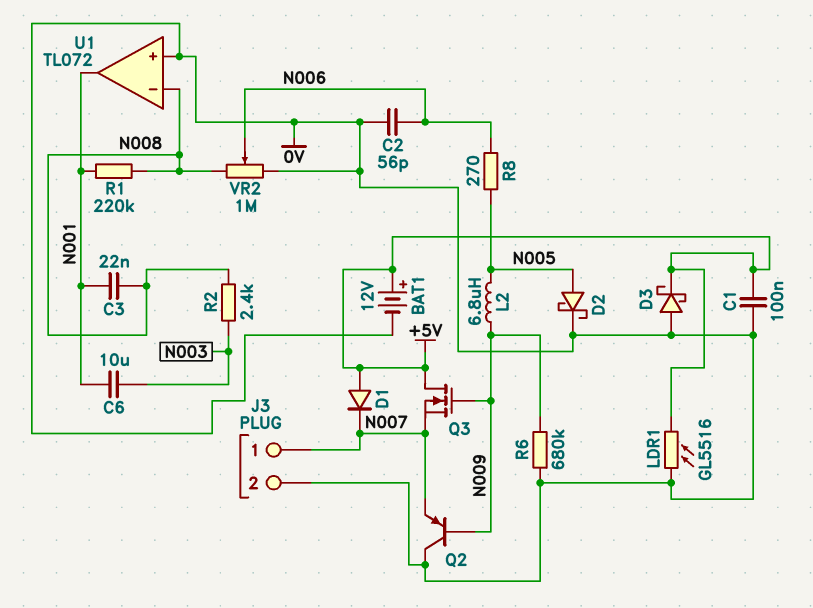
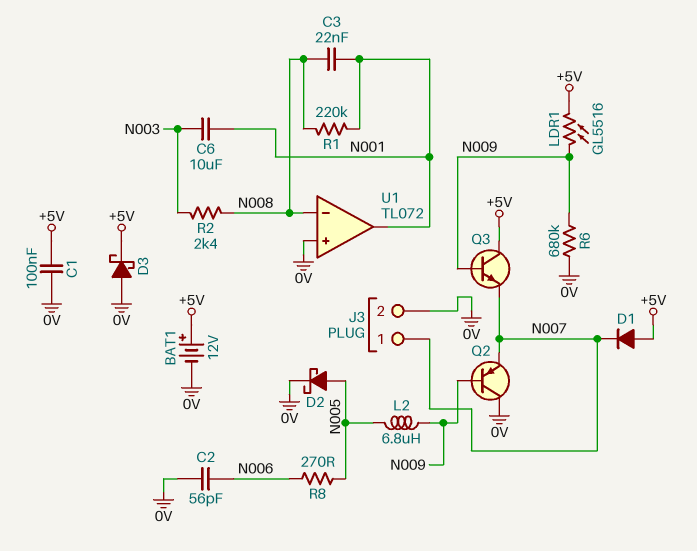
LDR1: GL5516 (+5V, 0V) -> GL5516 (+5V, N009)
Q3: NMOS (G N009, D +5V, S N007) -> NPN (B N009, C +5V, E N007)
VR2: 1M (0V, N008, wiper N006) -> none

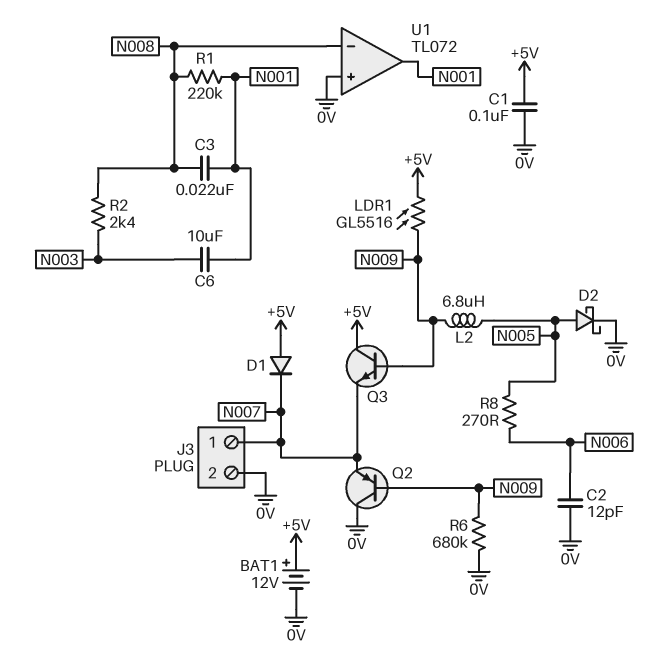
C2: 56pF (0V, N006) -> 12pF (0V, N006)
D3: schottky (A 0V, K +5V) -> none

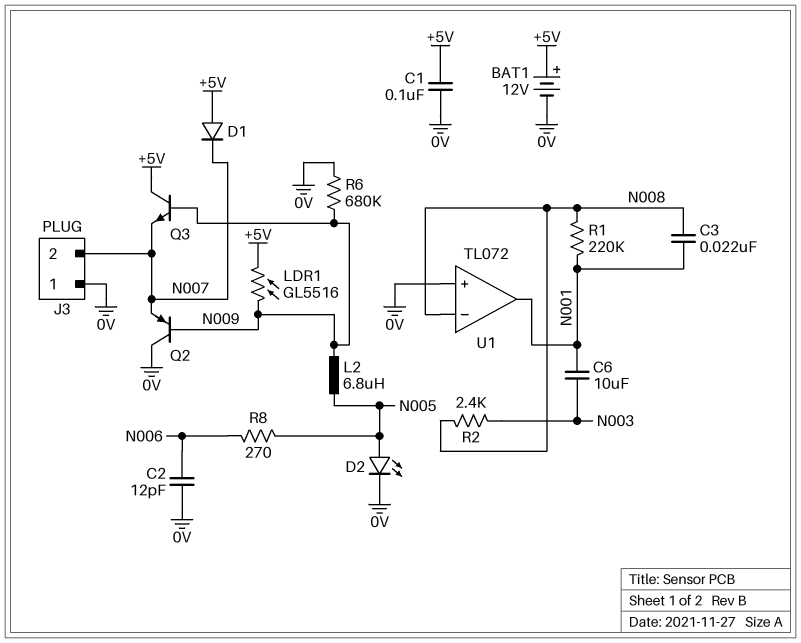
D2: schottky (A N005, K 0V) -> LED (A N005, K 0V)
J3 pin 1: N007 -> 0V
J3 pin 2: 0V -> N007

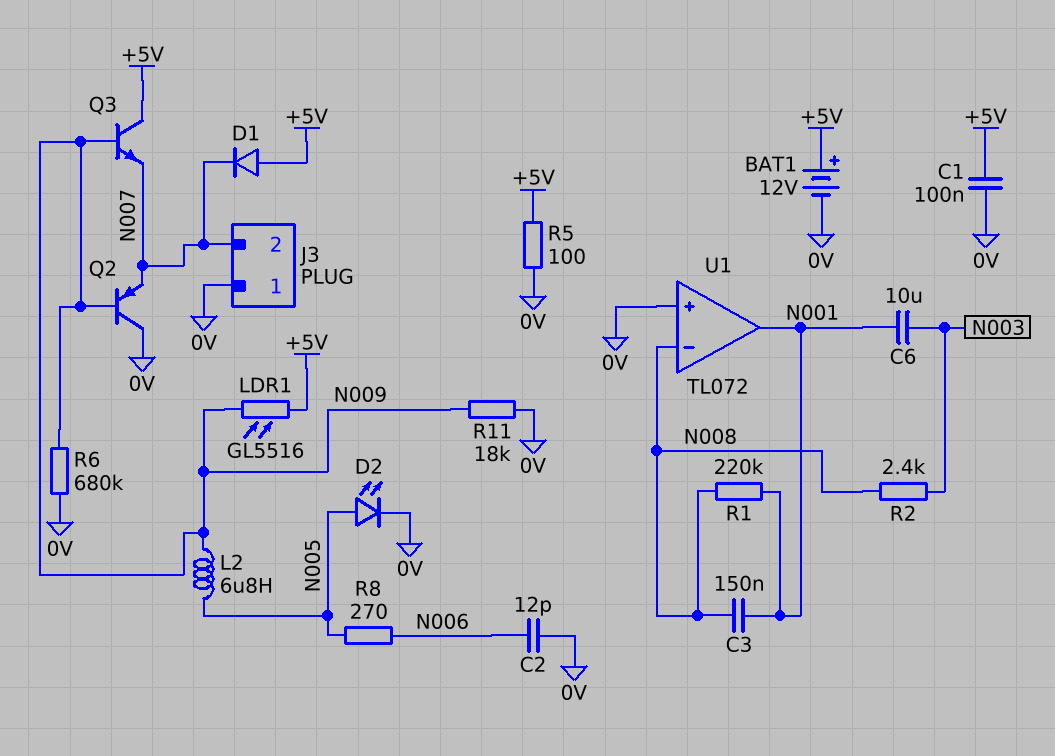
C3: 22nF (N001, N008) -> 150nF (N001, N008)
R5: none -> 100 (+5V, 0V)
R11: none -> 18k (0V, N009)

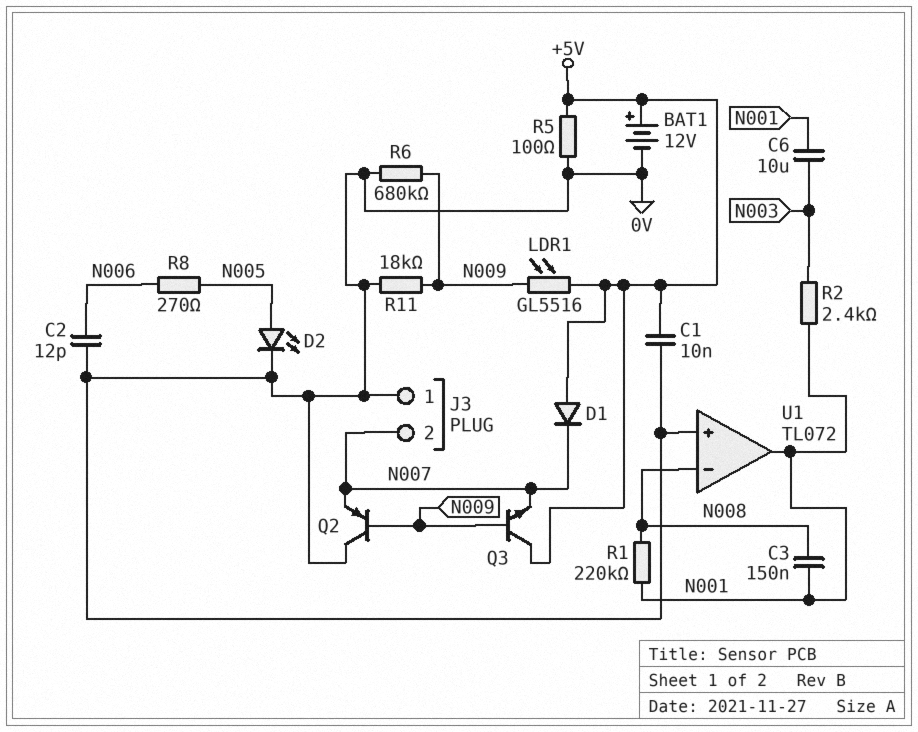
C1: 100nF (+5V, 0V) -> 10nF (+5V, 0V)
L2: 6.8uH (N005, N009) -> none
R2: 2.4k (N003, N008) -> 2.4k (N001, N003)

